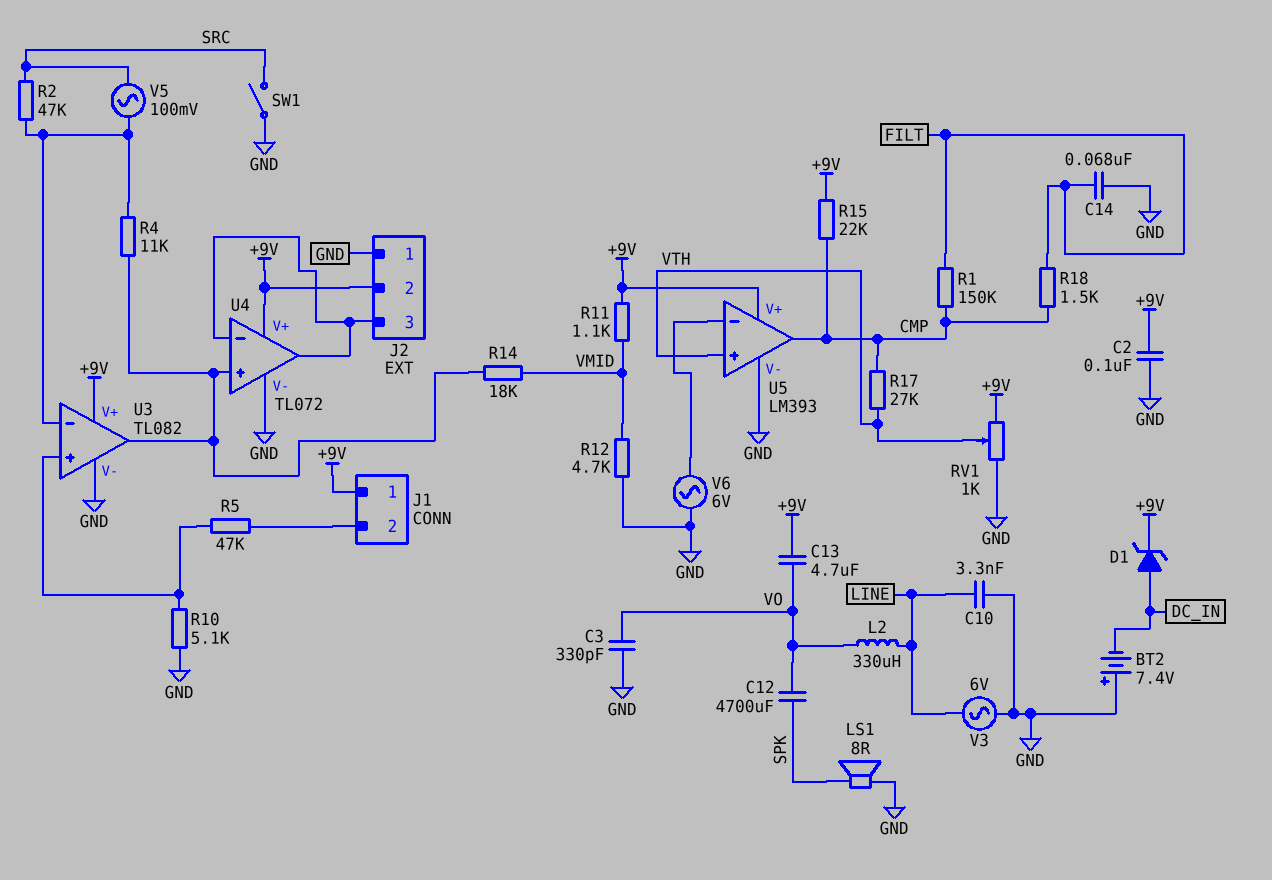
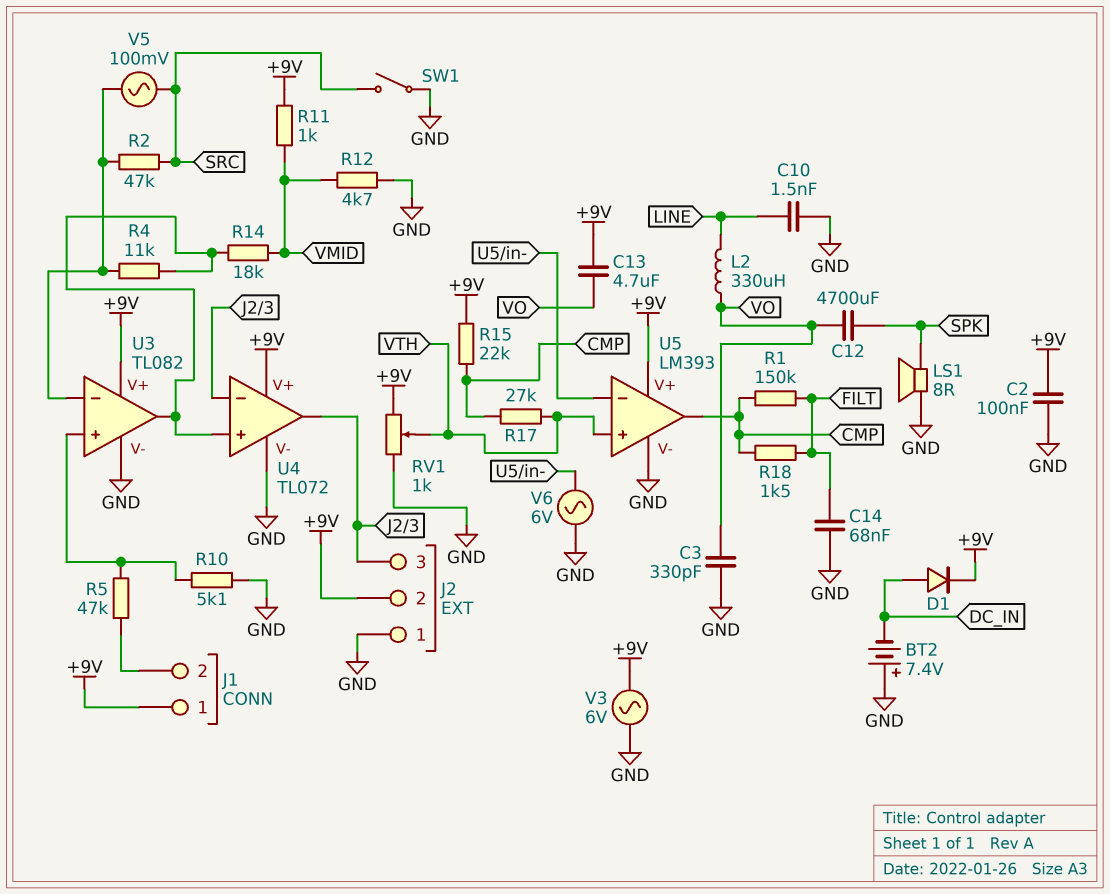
C10: 3.3nF (GND, LINE) -> 1.5nF (GND, LINE)
D1: zener (A DC_IN, K +9V) -> diode (A DC_IN, K +9V)
R11: 1.1k (+9V, VMID) -> 1k (+9V, VMID)
V3: AC 6V (GND, LINE) -> AC 6V (+9V, GND)

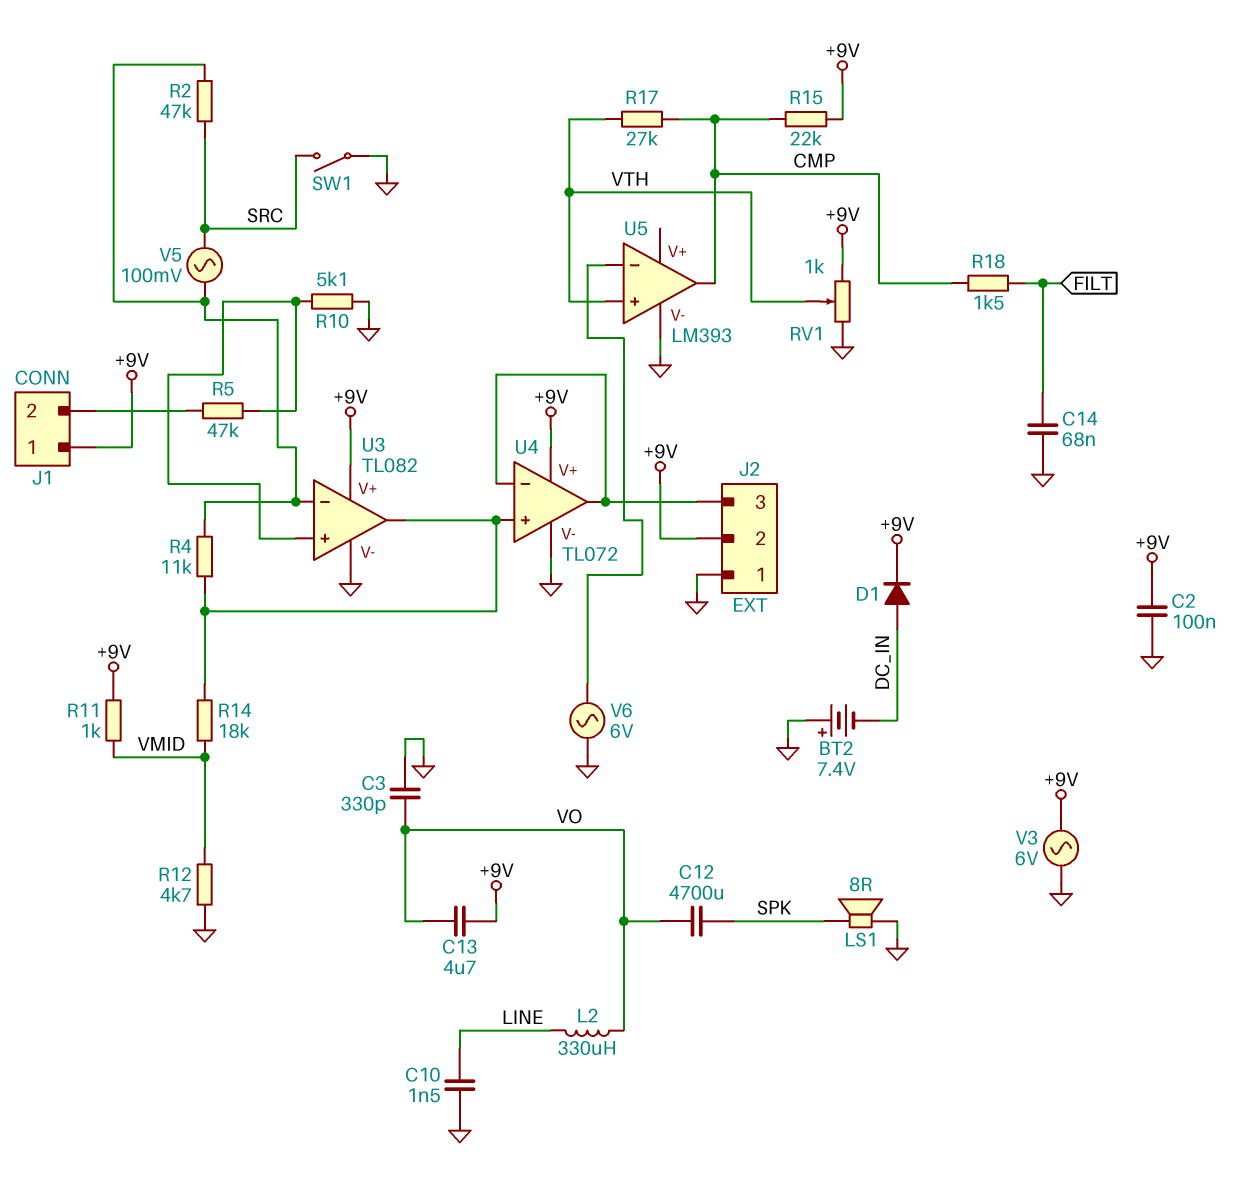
R1: 150k (CMP, FILT) -> none
U5 pin V+: +9V -> none

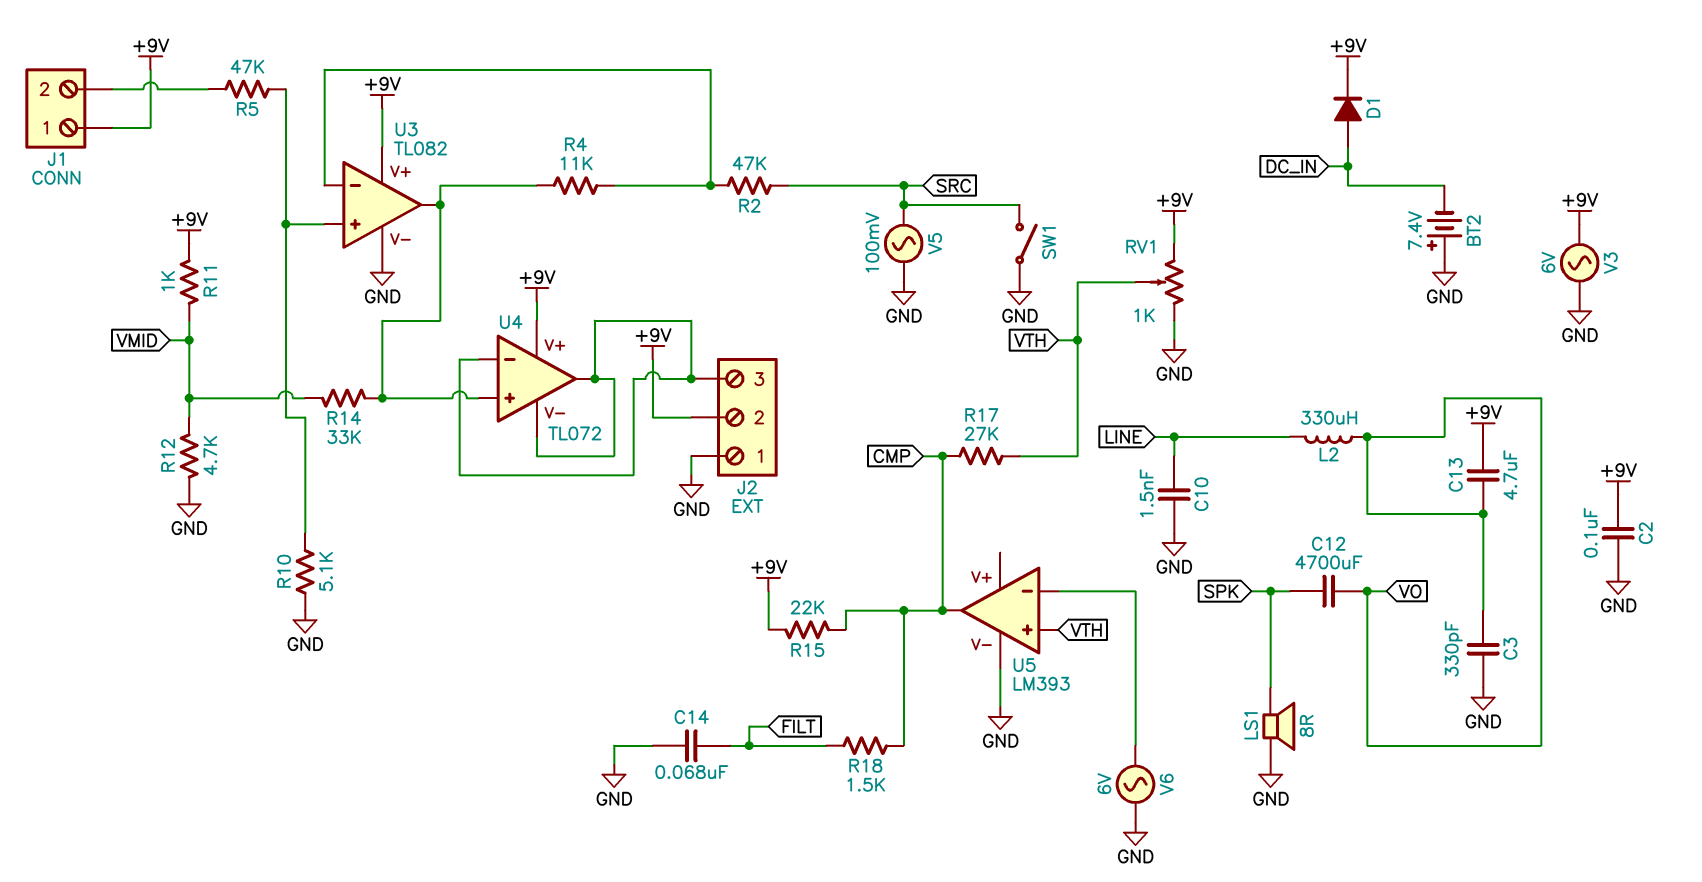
R14: 18k (U3/out, VMID) -> 33k (U3/out, VMID)
U4 pin V-: GND -> J2/3
V5: AC 100mV (SRC, U3/in-) -> AC 100mV (GND, SRC)

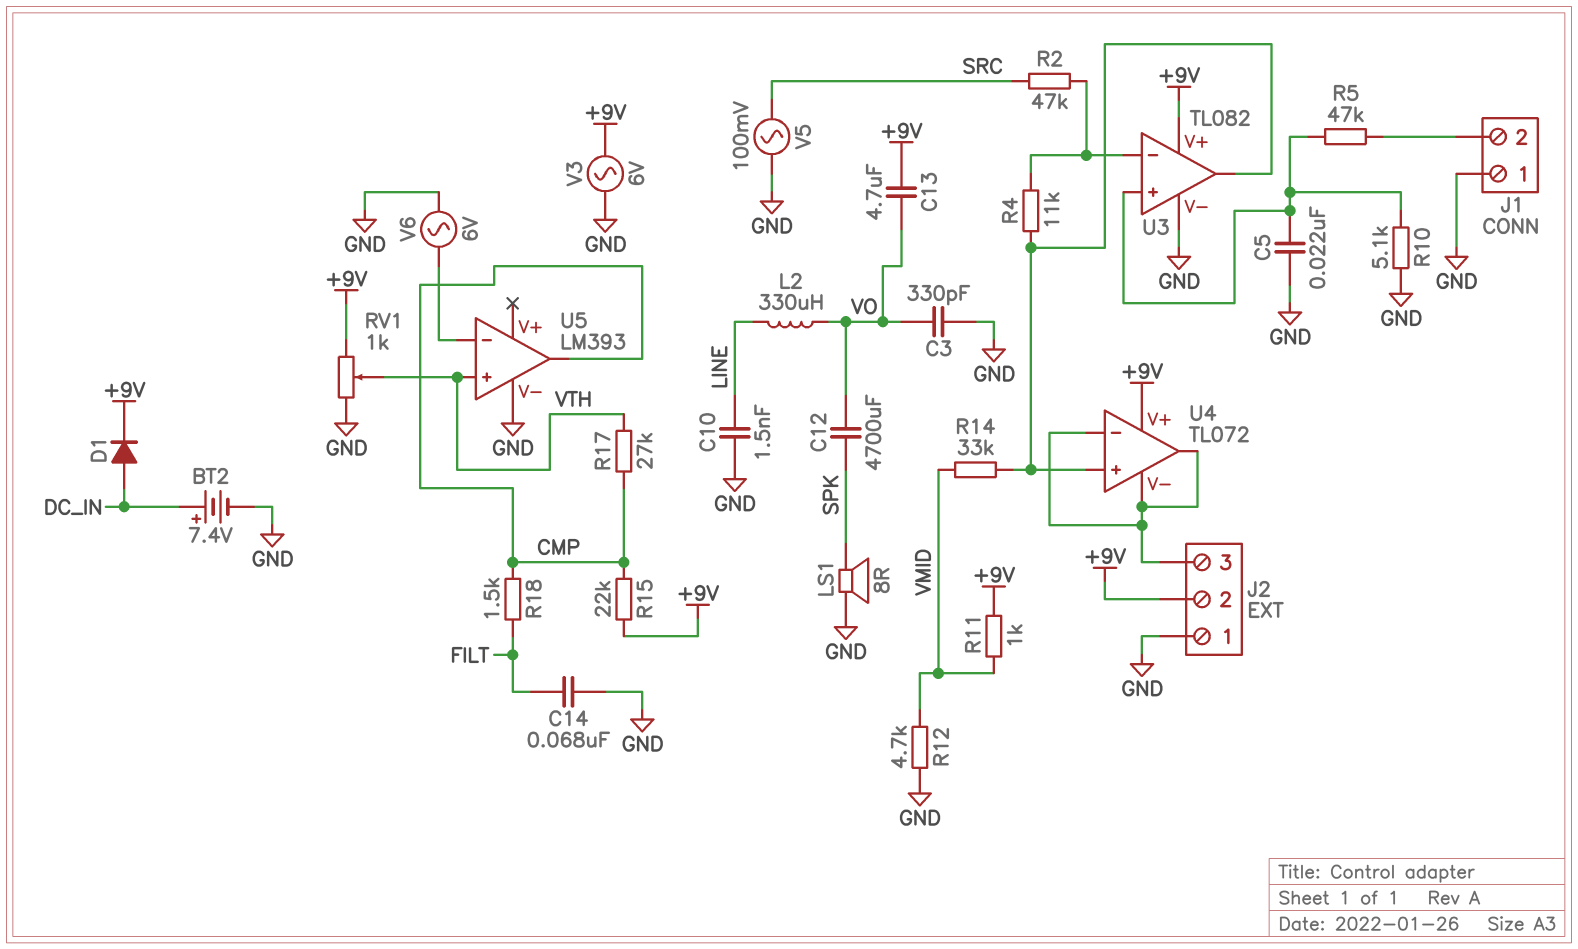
BT2: 7.4V (plus GND, minus DC_IN) -> 7.4V (plus DC_IN, minus GND)
C2: 100nF (+9V, GND) -> none
C5: none -> 22nF (GND, U3/in+)
J1 pin 1: +9V -> GND
SW1: switch (GND, SRC) -> none

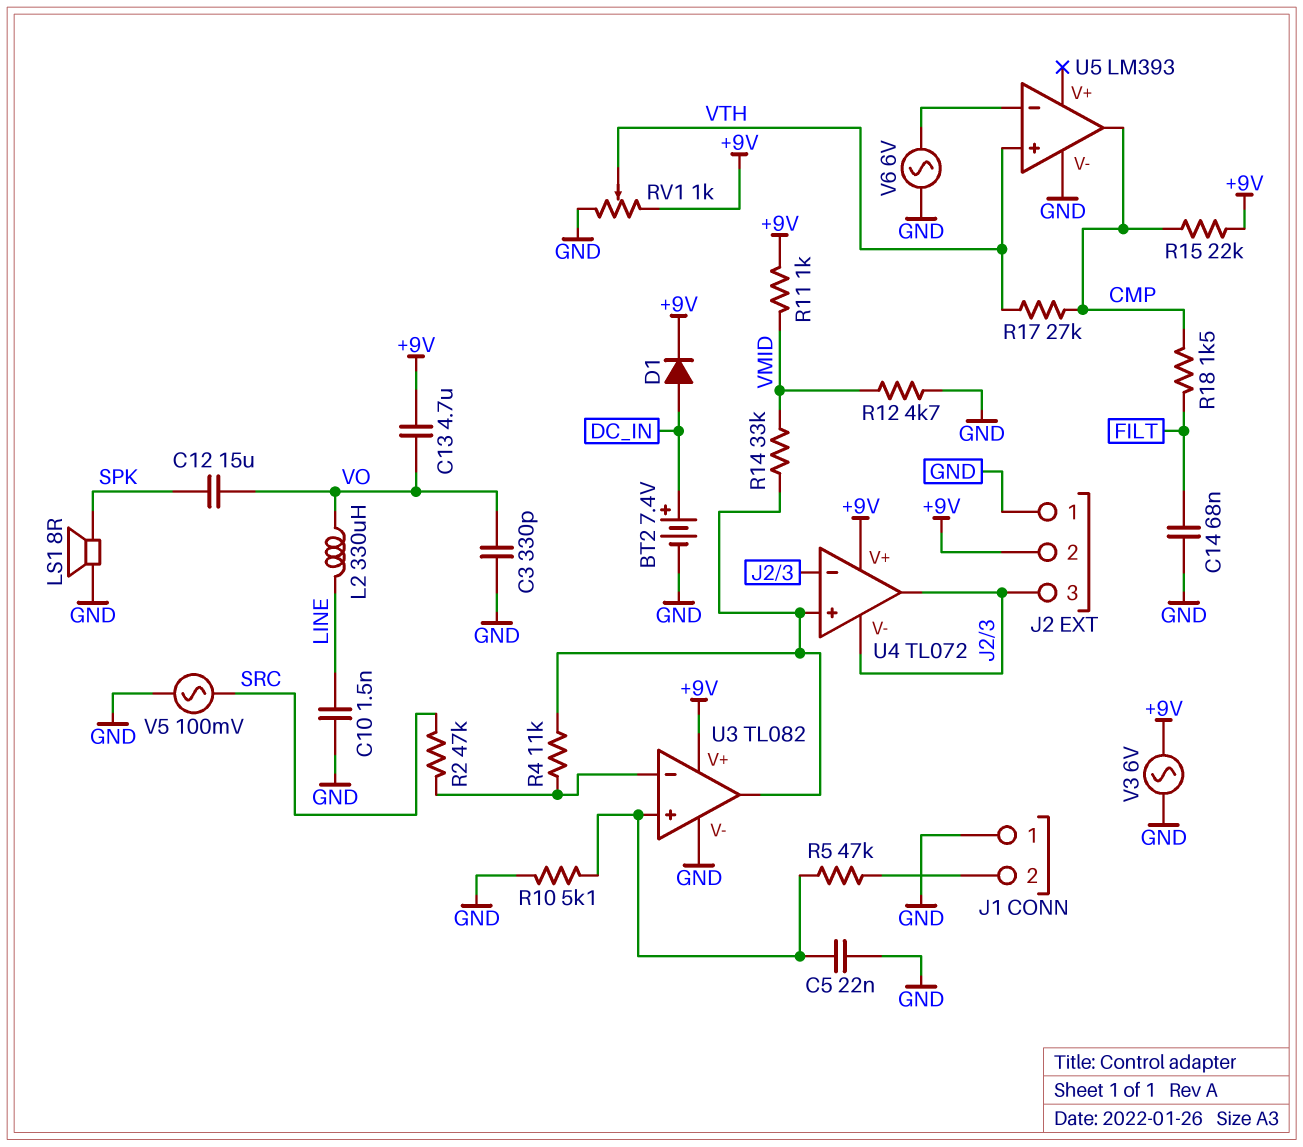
C12: 4700uF (SPK, VO) -> 15uF (SPK, VO)

